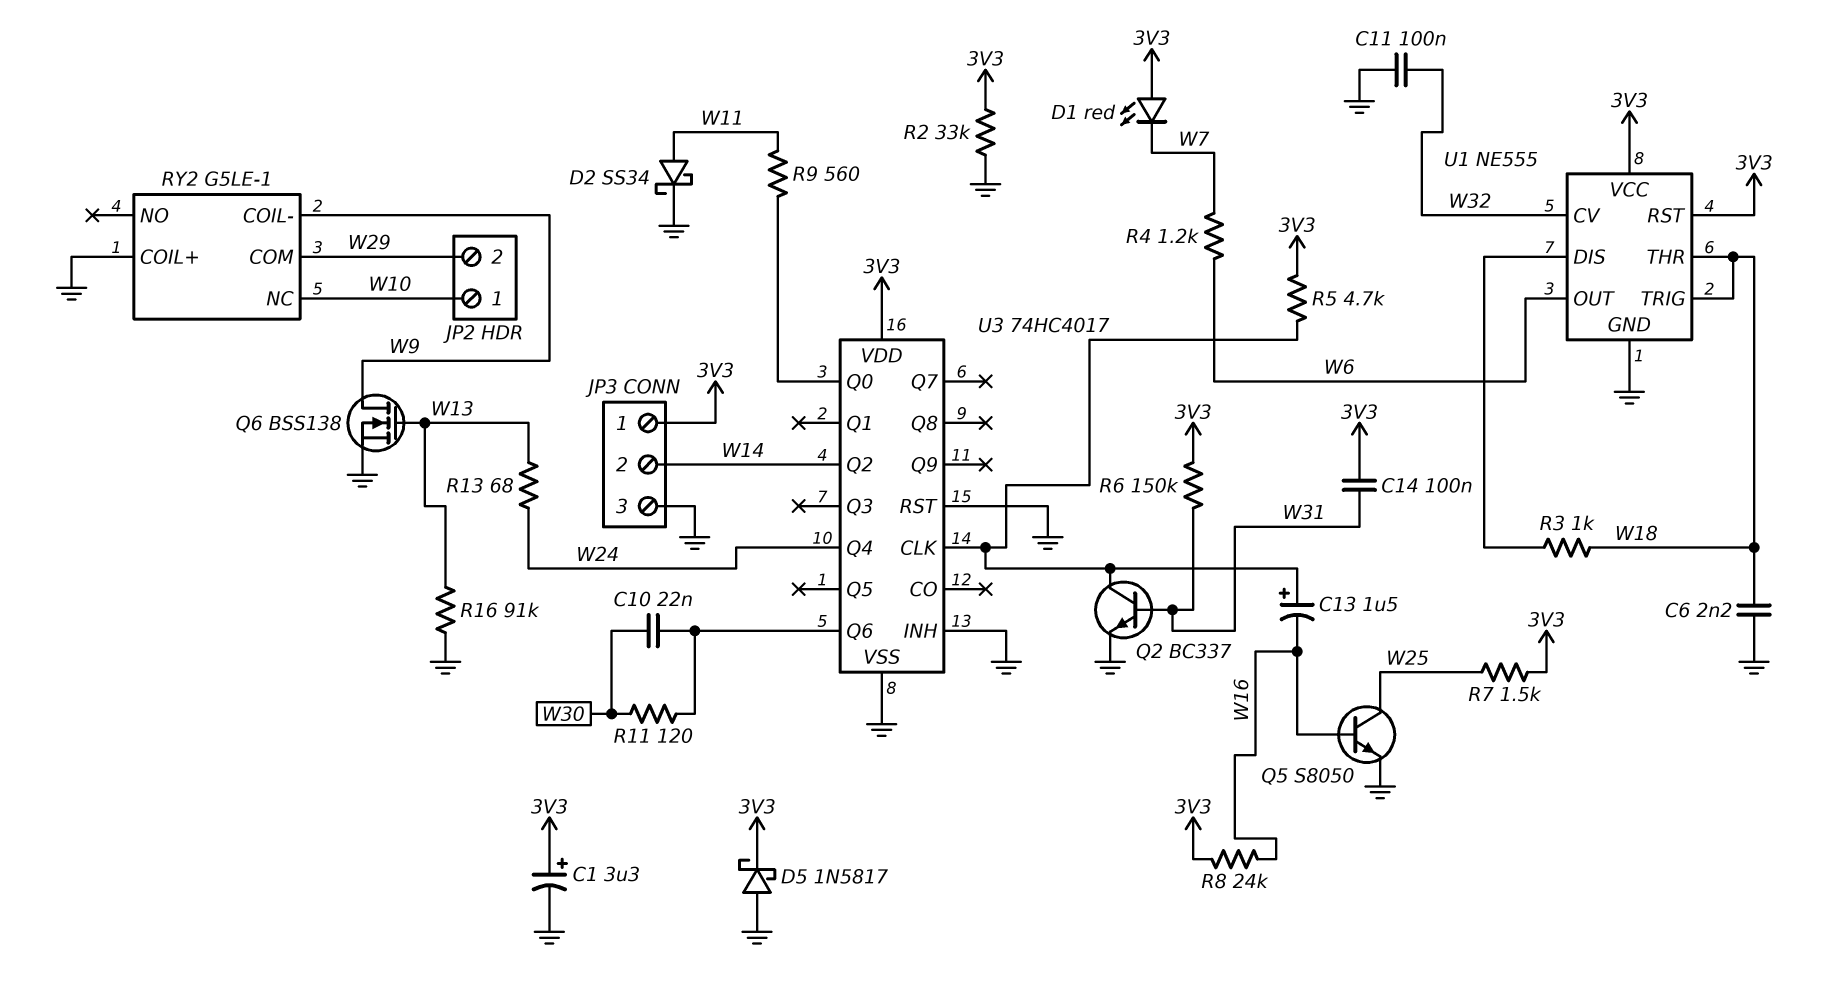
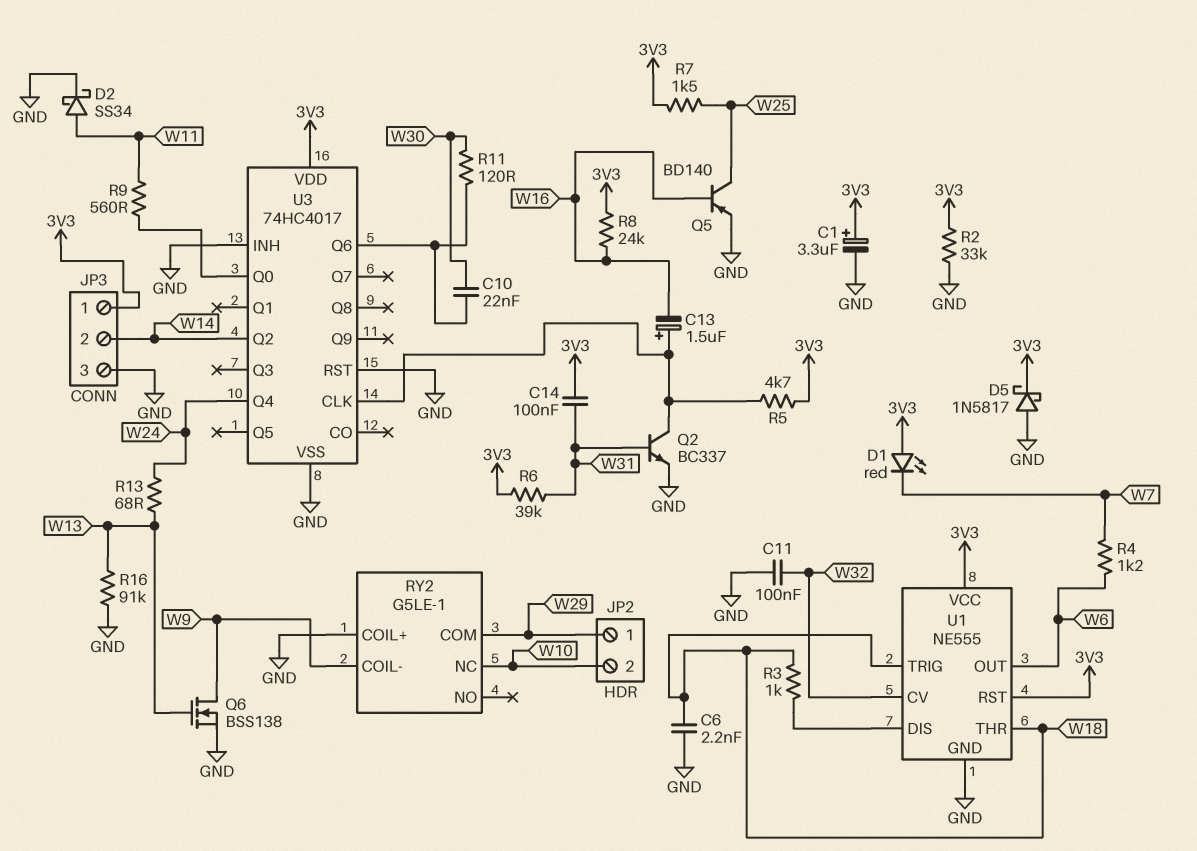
JP2 pin 1: W10 -> W29
JP2 pin 2: W29 -> W10
Q5: NPN S8050 (B W16, C W25, E GND) -> PNP BD140 (B W16, C W25, E GND)
R6: 150k (3V3, W31) -> 39k (3V3, W31)

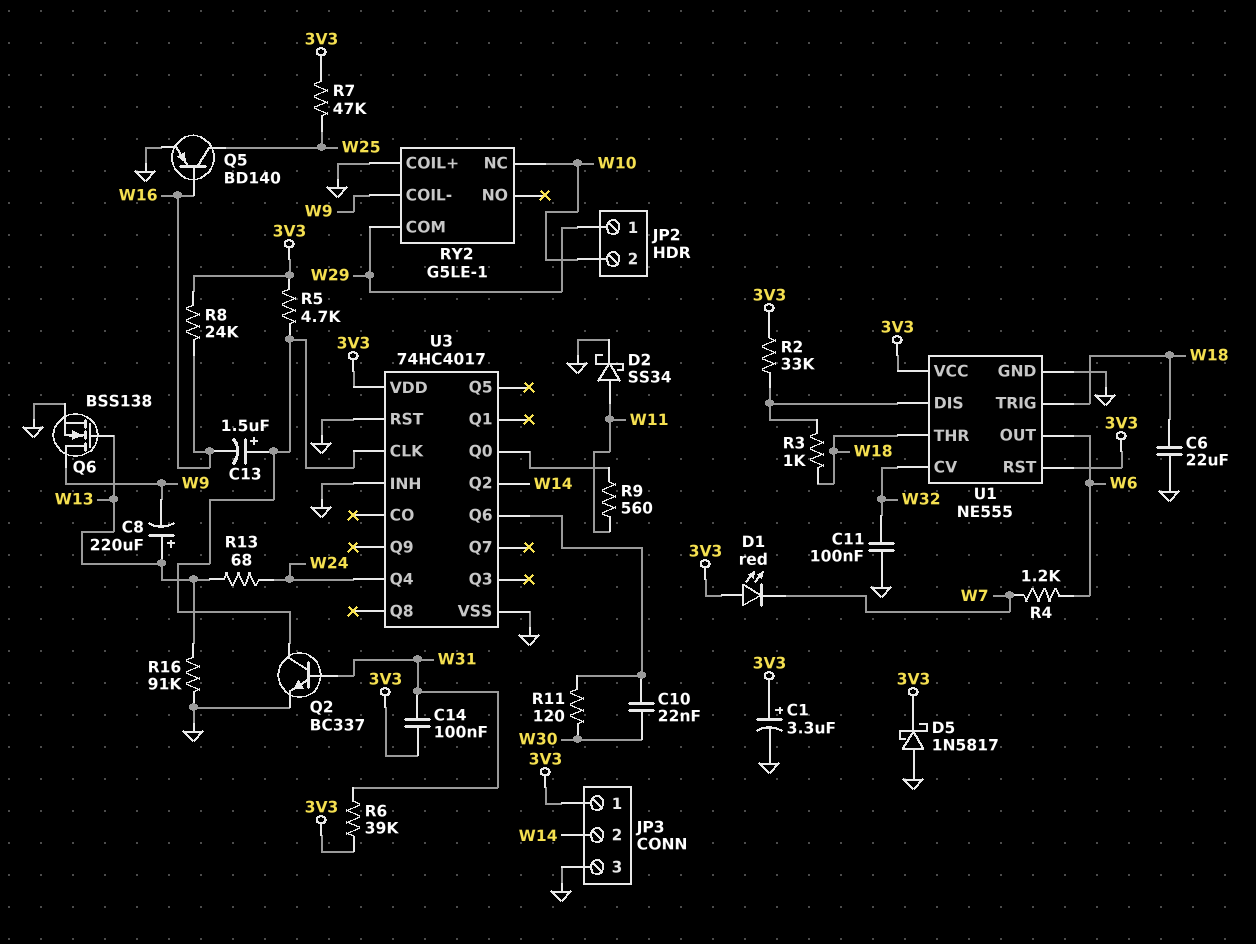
C6: 2.2nF (GND, W18) -> 22uF (GND, W18)
C8: none -> 220uF (plus W13, minus W9)
R2: 33k (3V3, GND) -> 33k (3V3, U1/DIS)
R7: 1.5k (3V3, W25) -> 47k (3V3, W25)

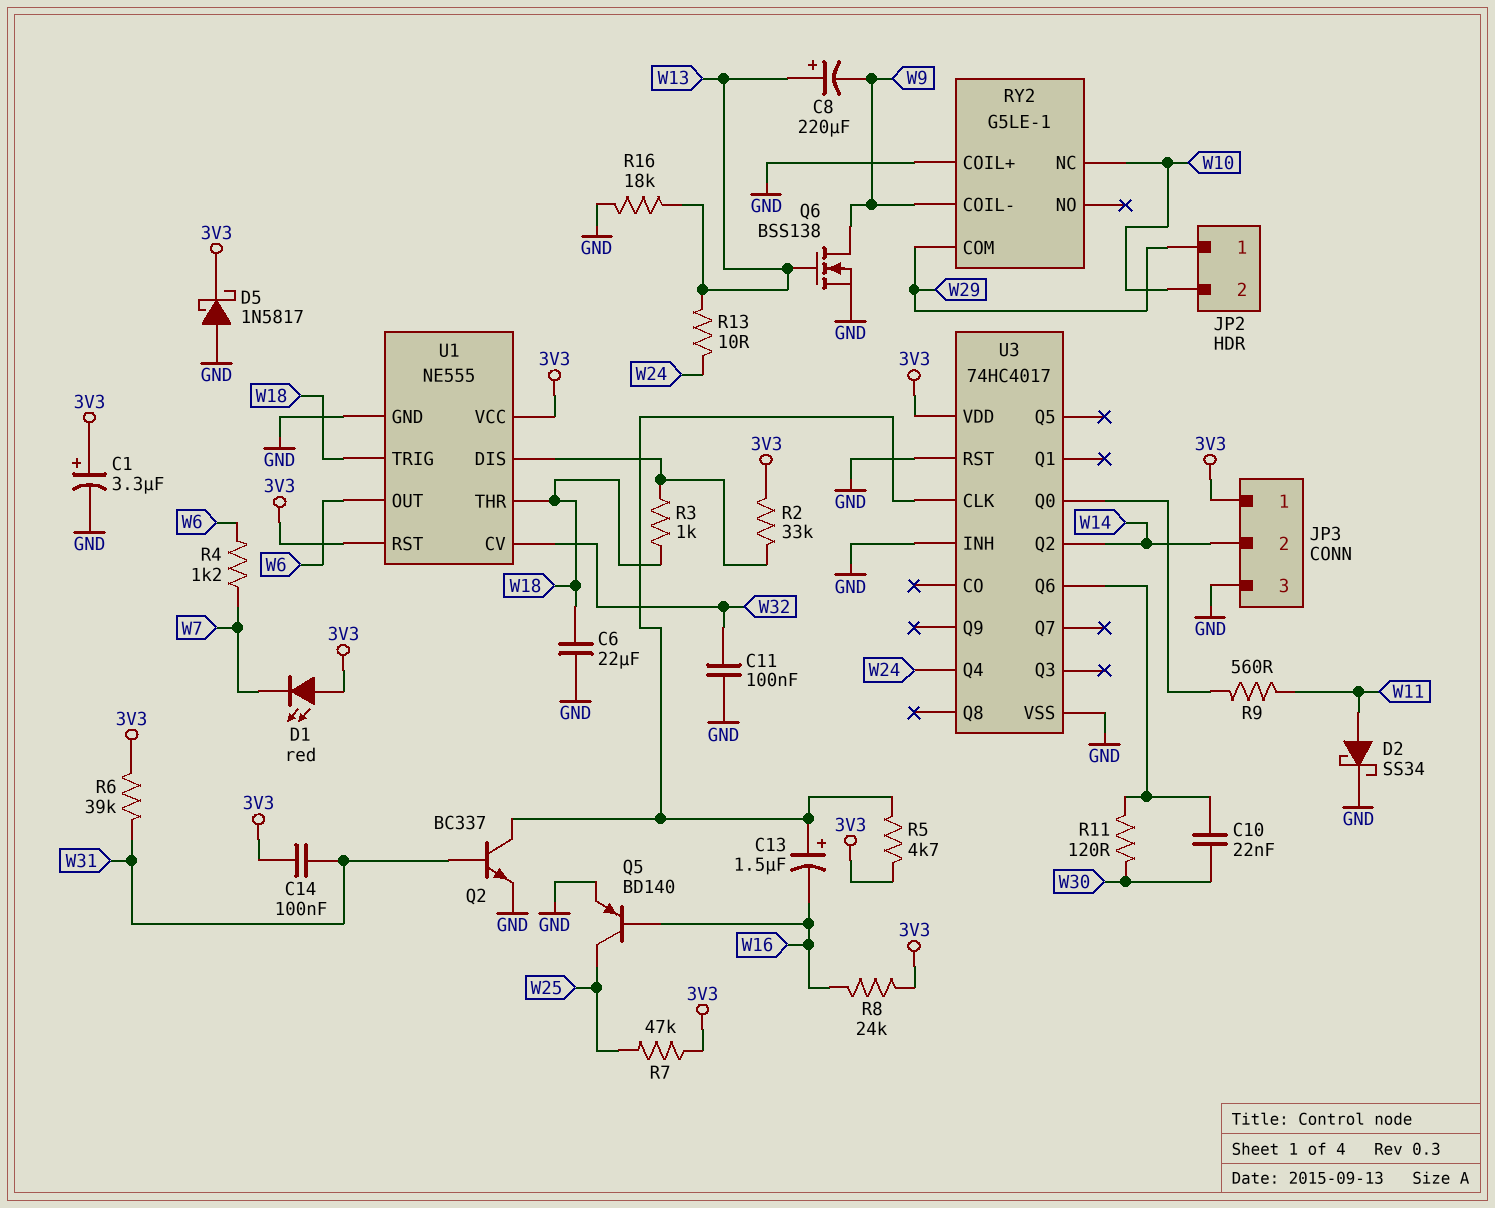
R13: 68 (W13, W24) -> 10 (W13, W24)
R16: 91k (GND, W13) -> 18k (GND, W13)

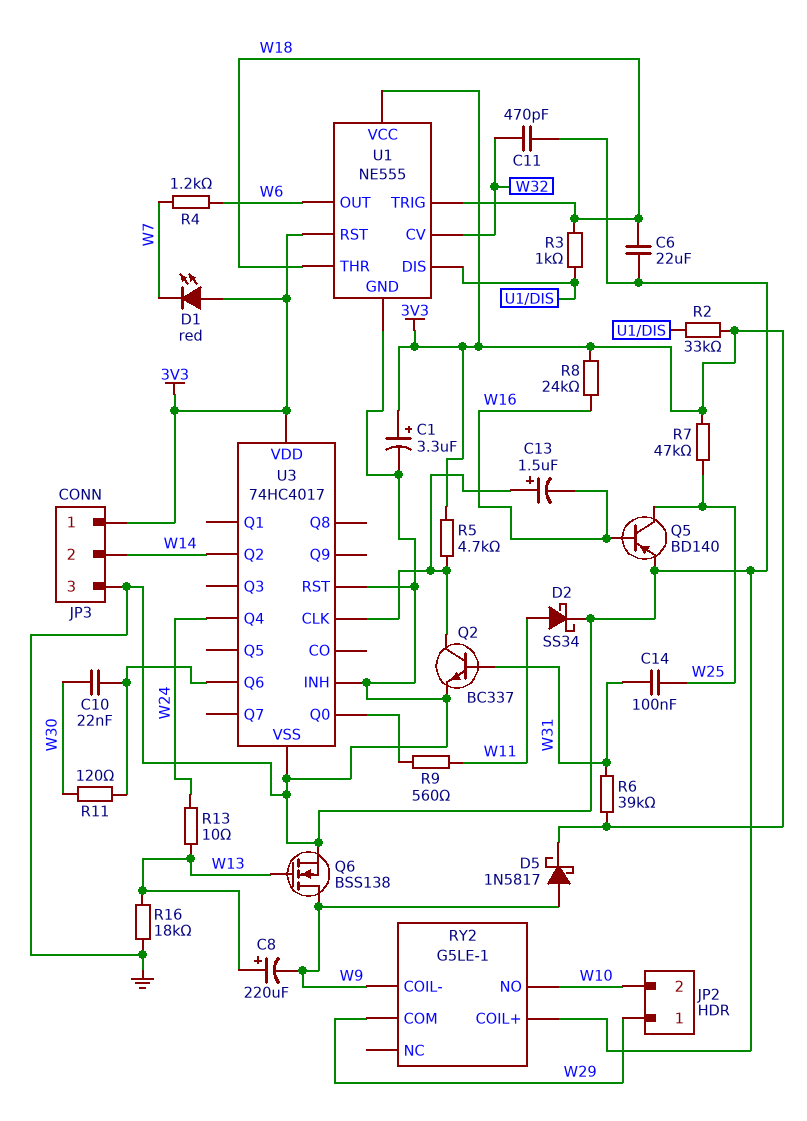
C11: 100nF (GND, W32) -> 470pF (GND, W32)
C14: 100nF (3V3, W31) -> 100nF (W25, W31)
D5: schottky 1N5817 (A GND, K 3V3) -> schottky 1N5817 (A W9, K 3V3)
RY2 pin NC: W10 -> none
RY2 pin NO: none -> W10

